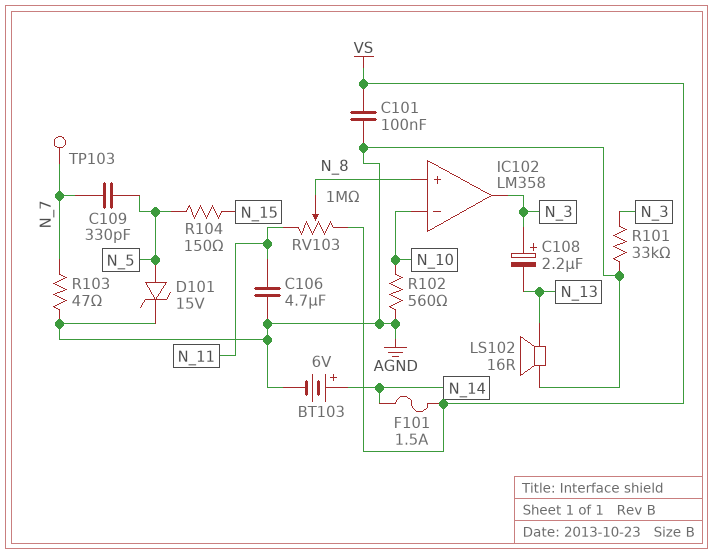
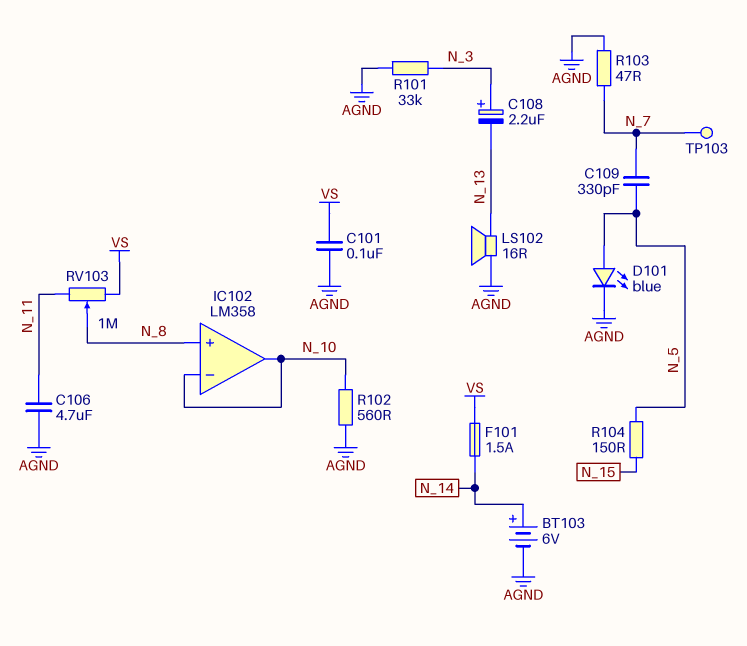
D101: zener 15V (A N_5, K AGND) -> LED blue (A N_5, K AGND)
IC102 pin out: N_3 -> N_10

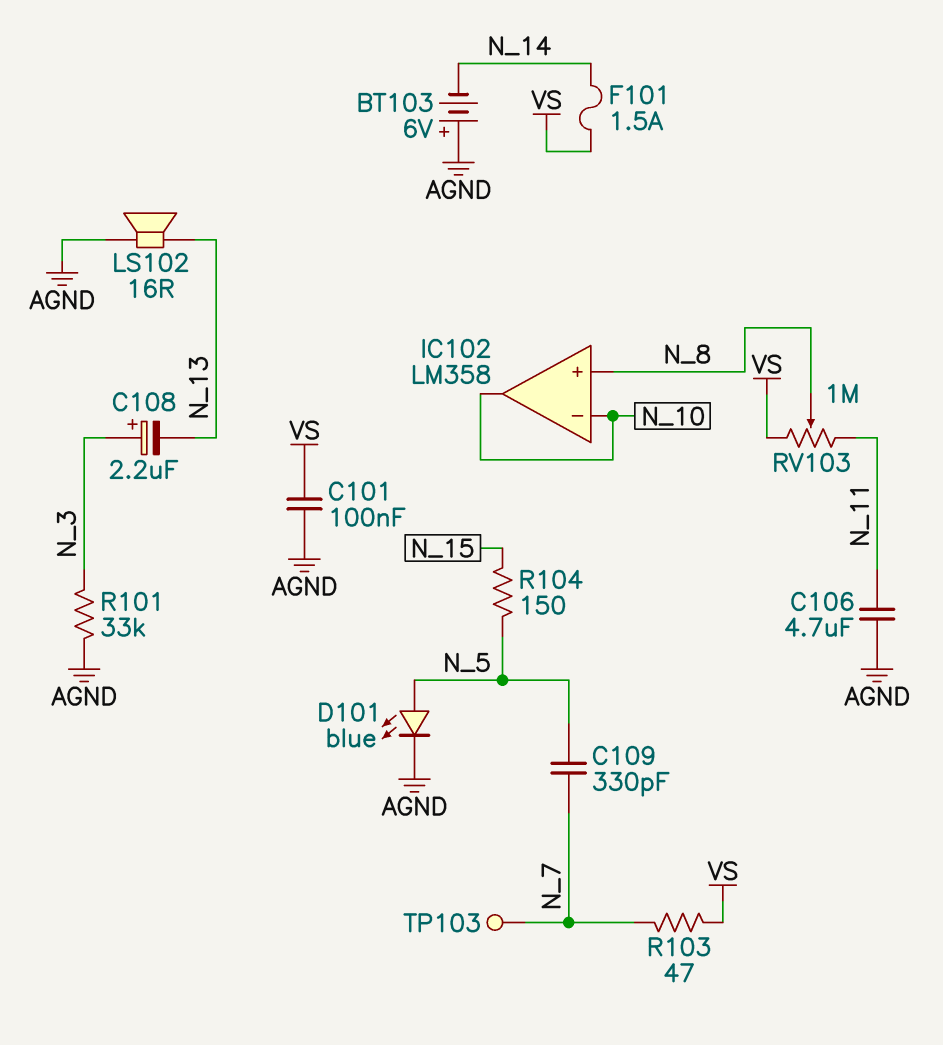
BT103: 6V (plus N_14, minus AGND) -> 6V (plus AGND, minus N_14)
R102: 560 (AGND, N_10) -> none
R103: 47 (AGND, N_7) -> 47 (N_7, VS)

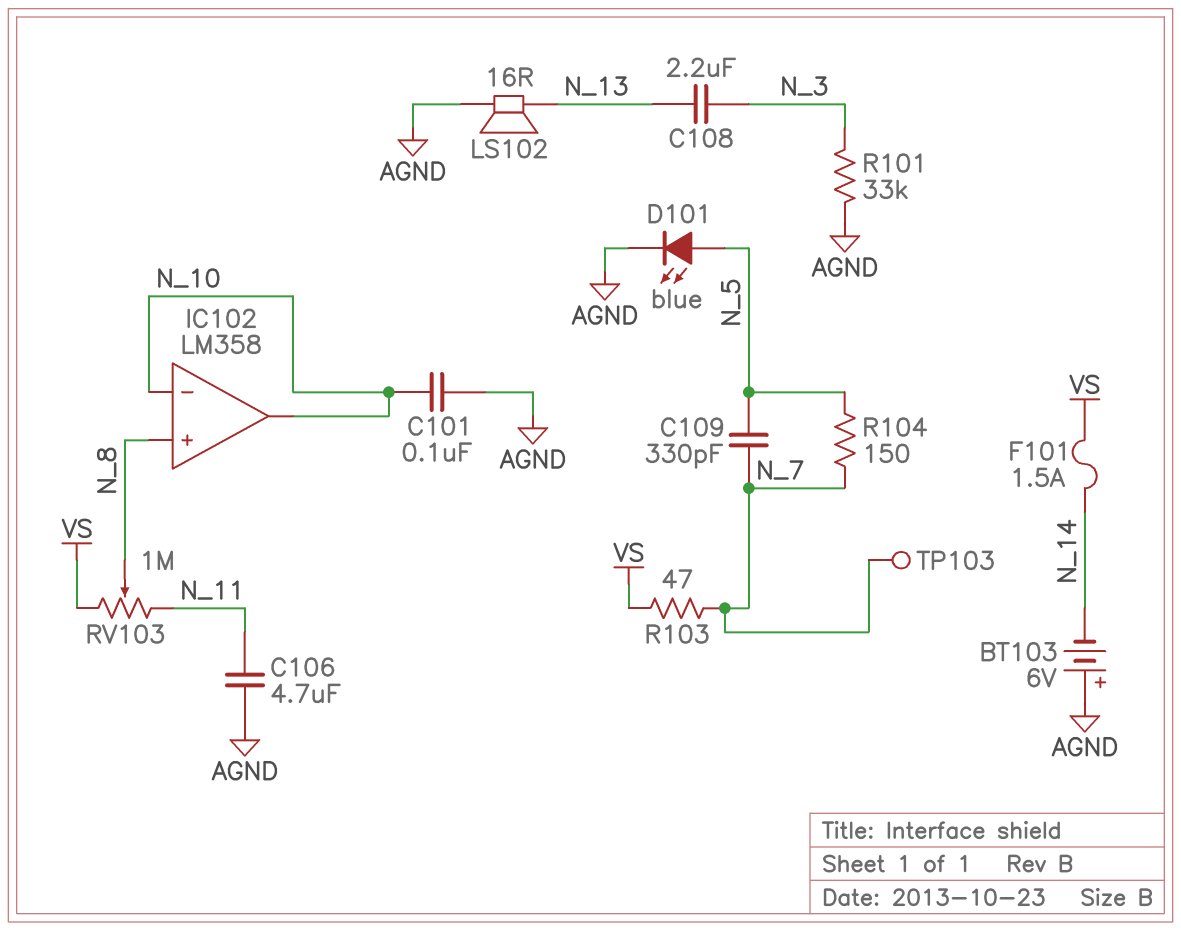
C101: 100nF (AGND, VS) -> 100nF (AGND, N_10)
C108: 2.2uF (plus N_3, minus N_13) -> 2.2uF (N_3, N_13)
R104: 150 (N_5, N_15) -> 150 (N_5, N_7)

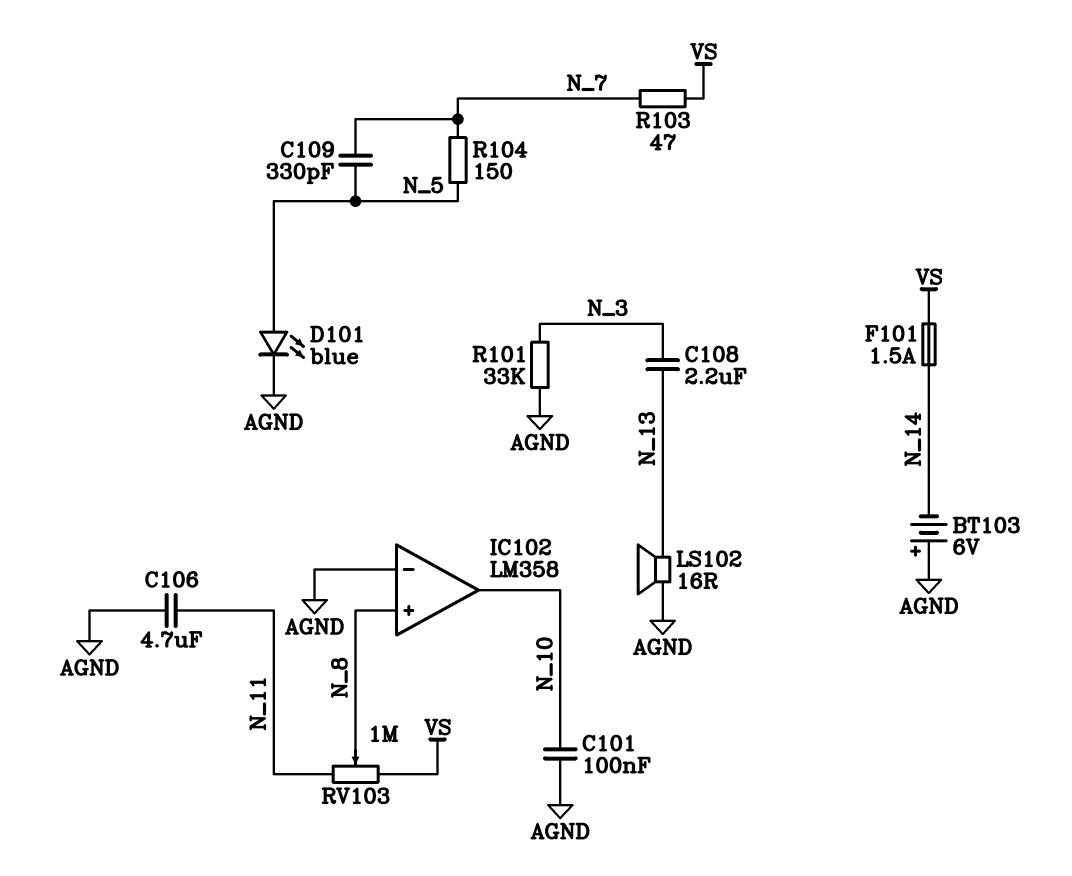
IC102 pin in-: N_10 -> AGND
TP103: test point (N_7) -> none

